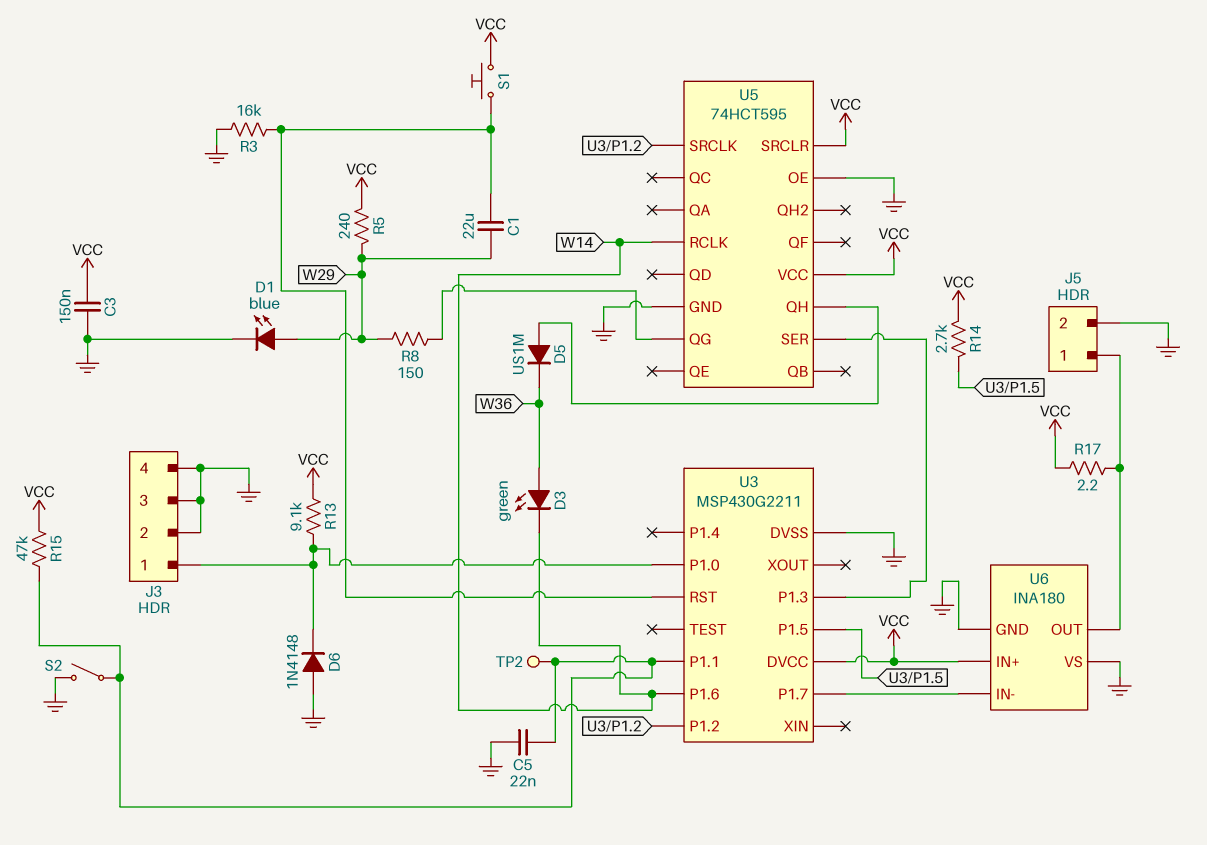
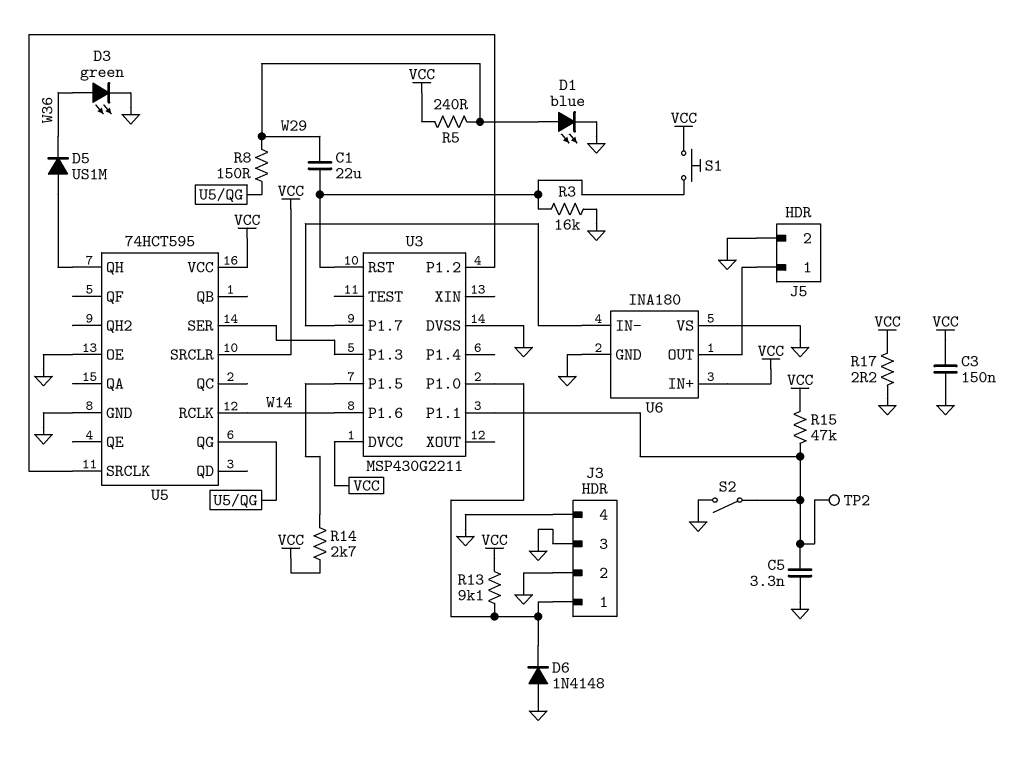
C5: 22nF (GND, U3/P1.1) -> 3.3nF (GND, U3/P1.1)
D3: LED green (A W36, K W14) -> LED green (A W36, K GND)
R17: 2.2 (J5/1, VCC) -> 2.2 (GND, VCC)

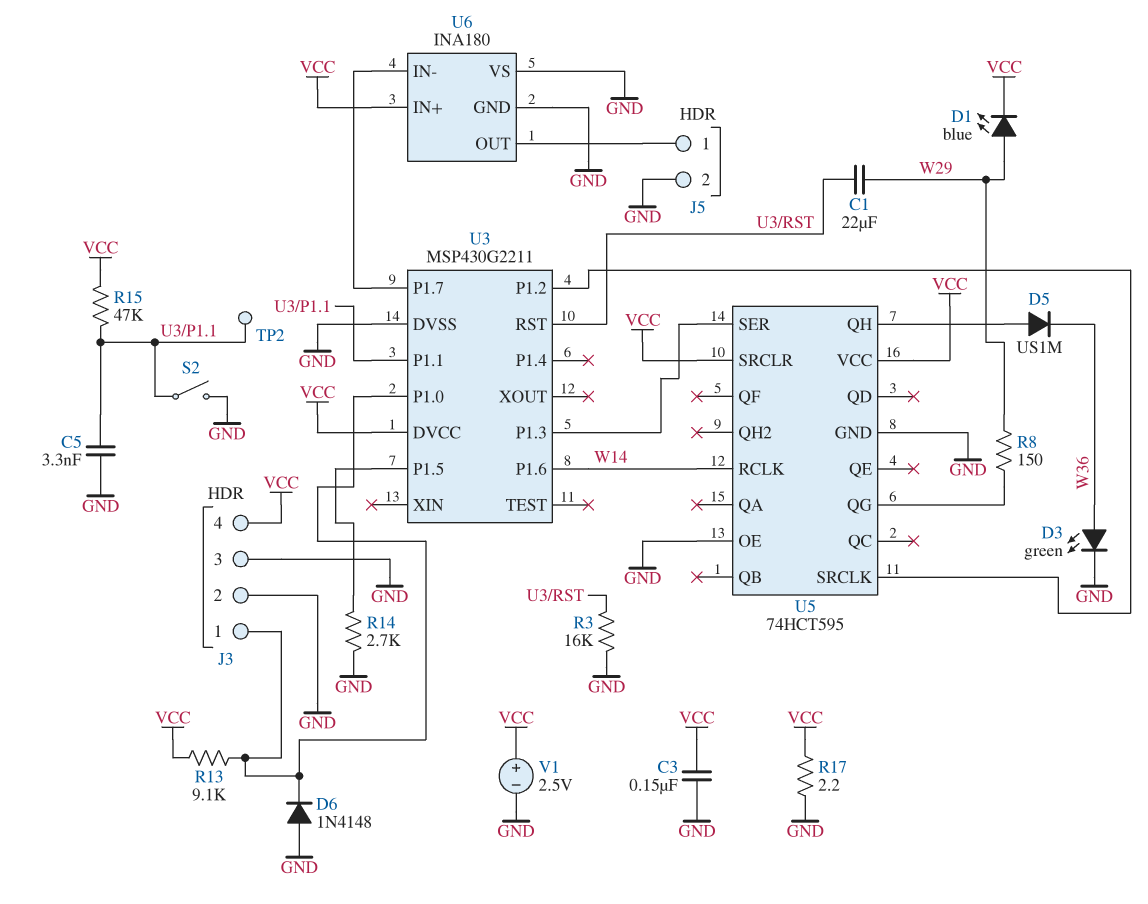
D1: LED blue (A W29, K GND) -> LED blue (A W29, K VCC)
J3 pin 4: GND -> VCC
R5: 240 (VCC, W29) -> none
R14: 2.7k (U3/P1.5, VCC) -> 2.7k (GND, U3/P1.5)
S1: button (U3/RST, VCC) -> none
V1: none -> 2.5V (plus VCC, minus GND)

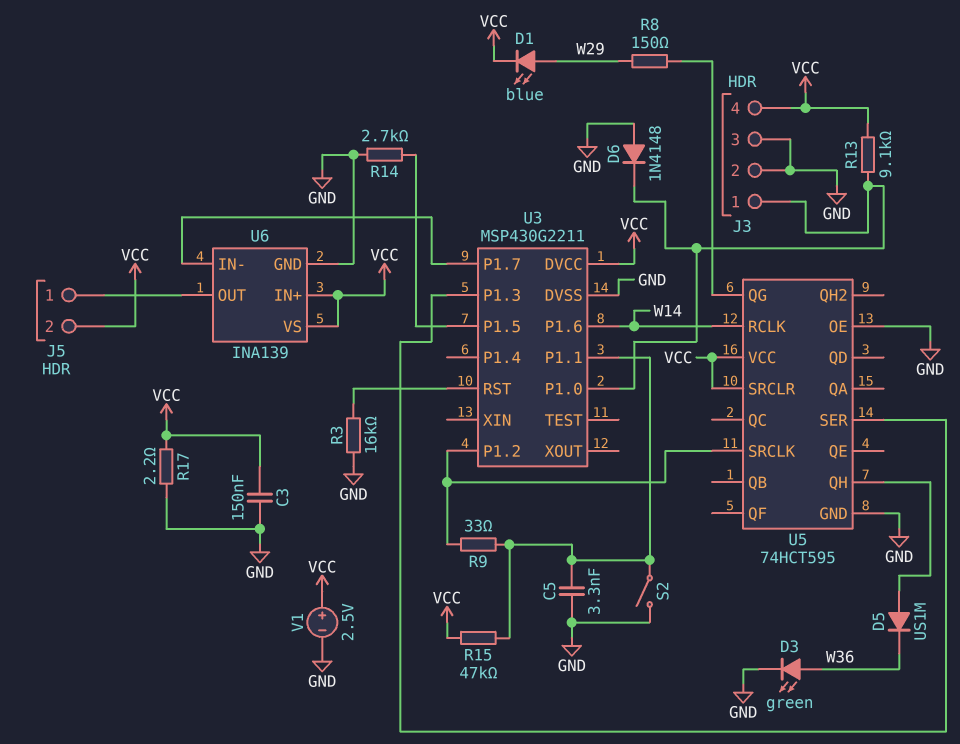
C1: 22uF (U3/RST, W29) -> none
J5 pin 2: GND -> VCC
R9: none -> 33 (U3/P1.1, U3/P1.2)
TP2: test point (U3/P1.1) -> none
U6: INA180 -> INA139
U6 pin VS: GND -> VCC

